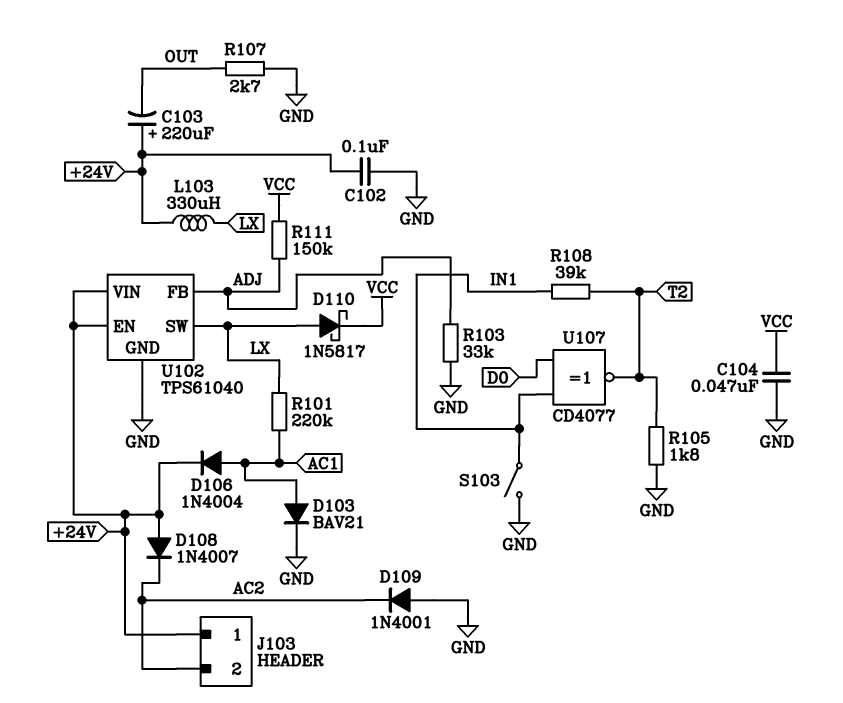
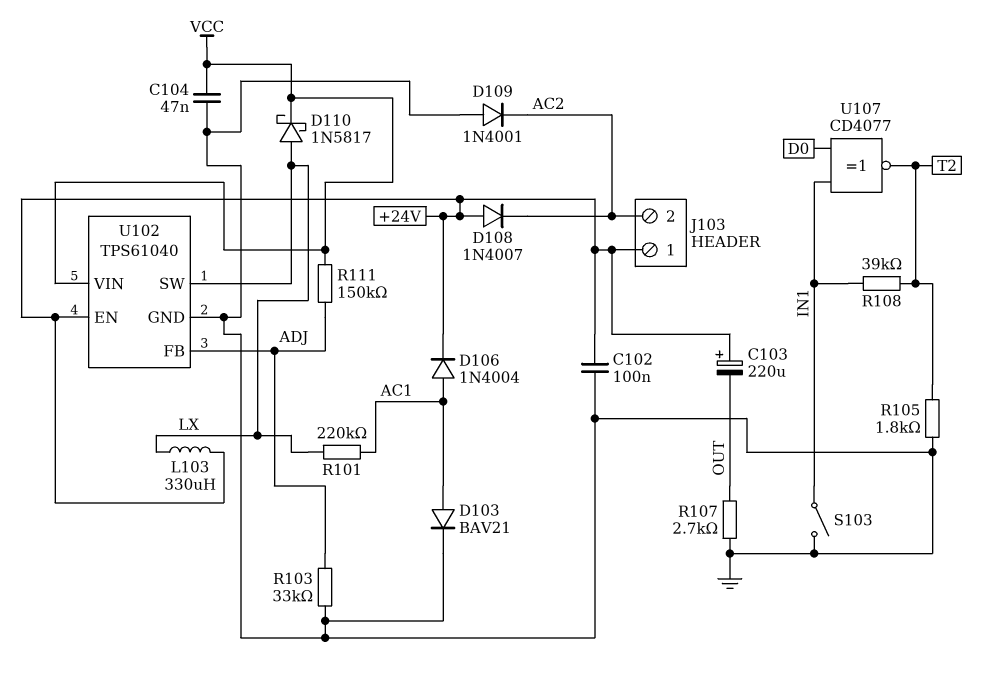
U102 pin VIN: +24V -> VCC

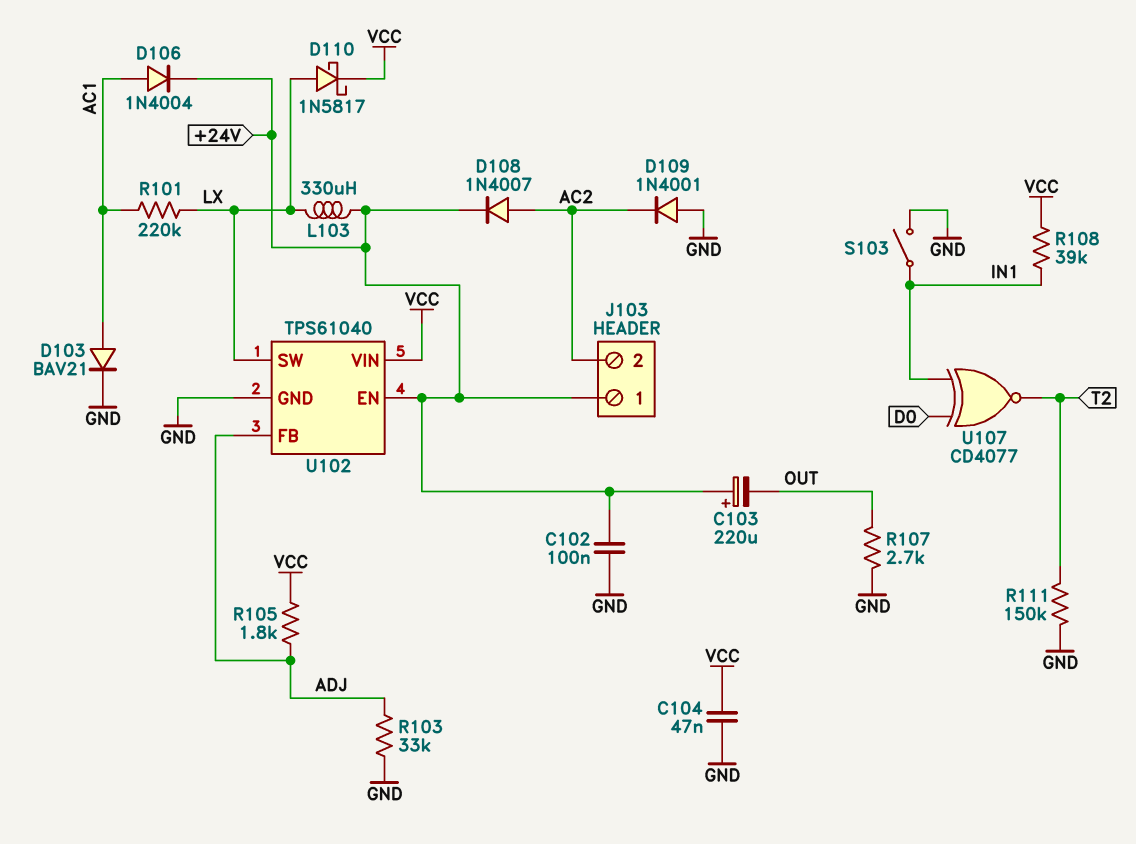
D108: diode 1N4007 (A +24V, K AC2) -> diode 1N4007 (A AC2, K +24V)
R105: 1.8k (GND, T2) -> 1.8k (ADJ, VCC)
R108: 39k (IN1, T2) -> 39k (IN1, VCC)
R111: 150k (ADJ, VCC) -> 150k (GND, T2)

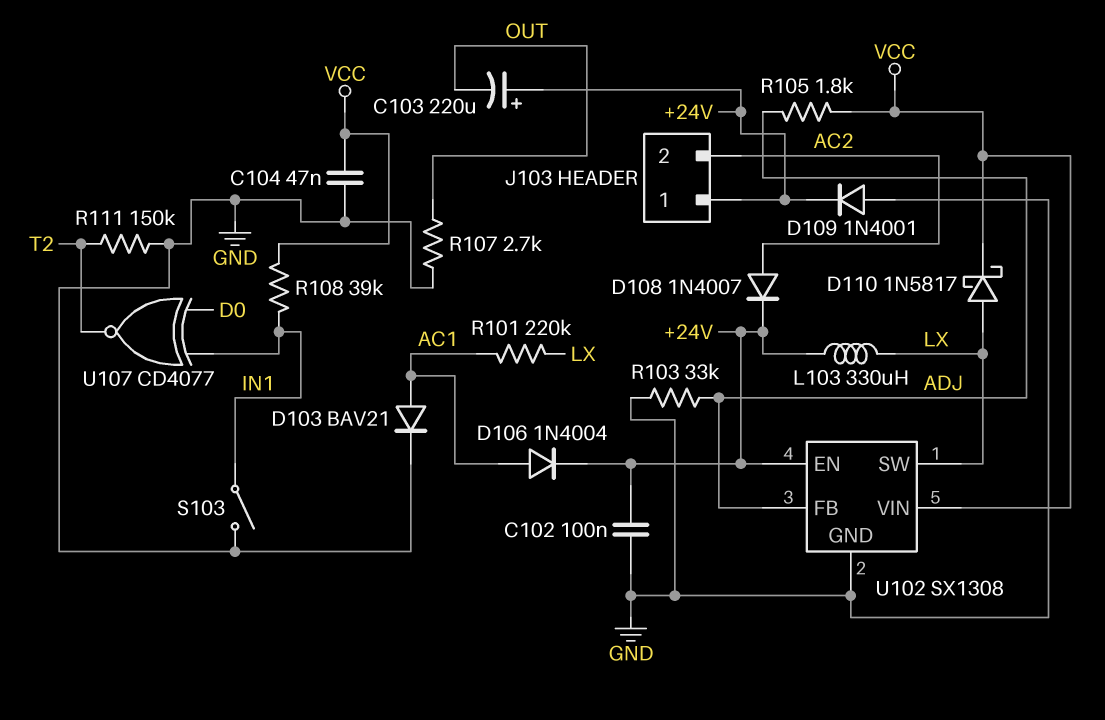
D109: diode 1N4001 (A GND, K AC2) -> diode 1N4001 (A GND, K +24V)
U102: TPS61040 -> SX1308

